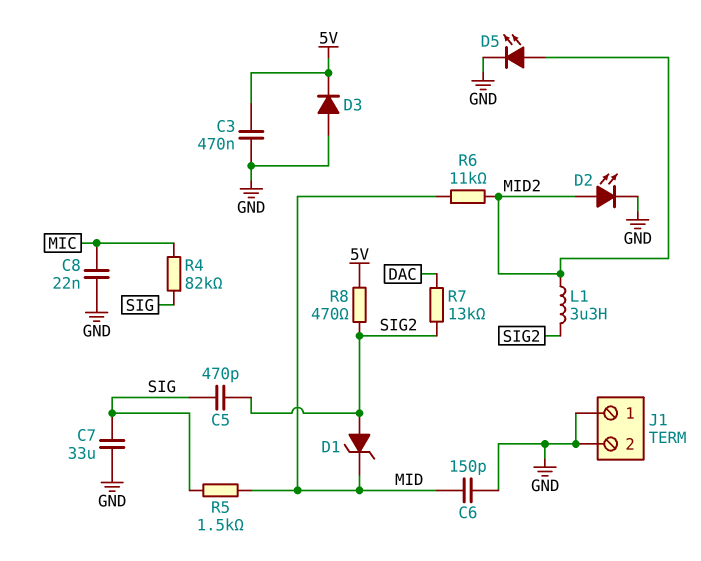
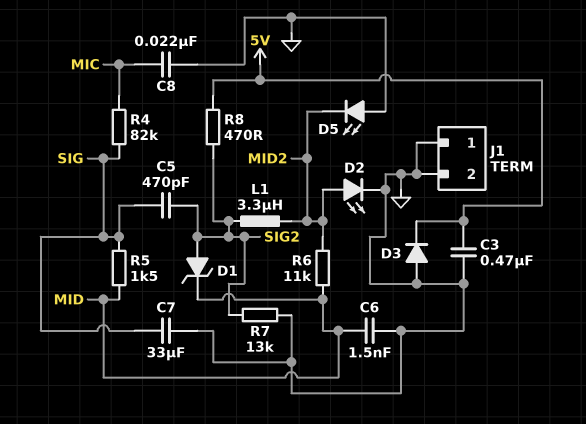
C6: 150pF (GND, MID) -> 1.5nF (GND, MID)
D5: LED (A MID2, K GND) -> LED (A GND, K MID2)
R7: 13k (DAC, SIG2) -> 13k (GND, SIG2)

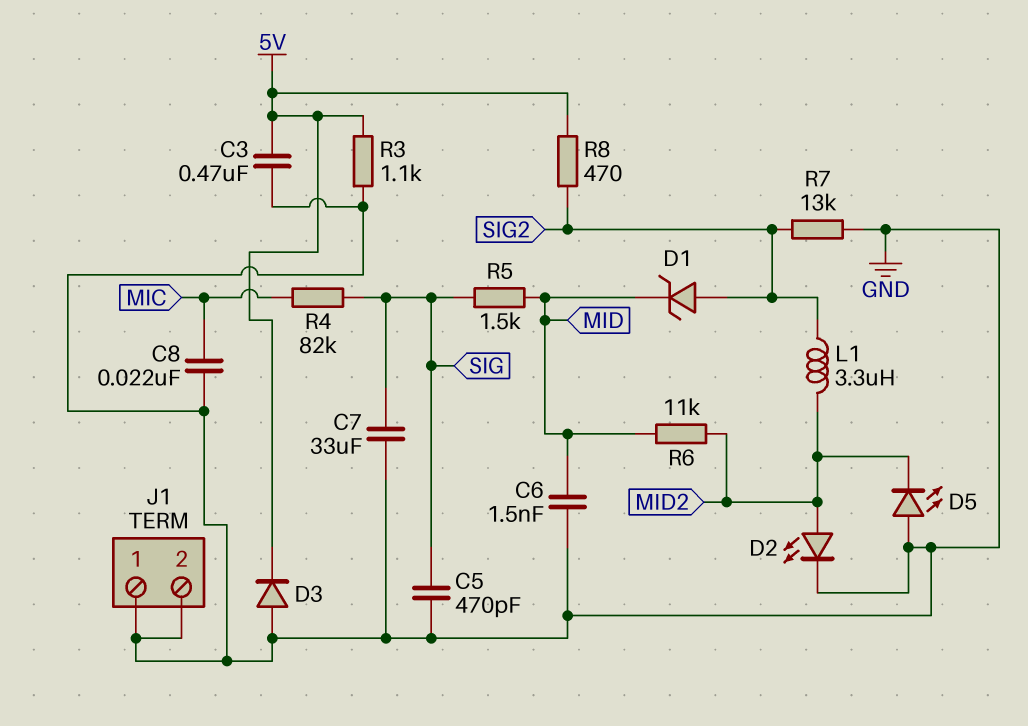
C5: 470pF (SIG, SIG2) -> 470pF (GND, SIG)
R3: none -> 1.1k (5V, GND)

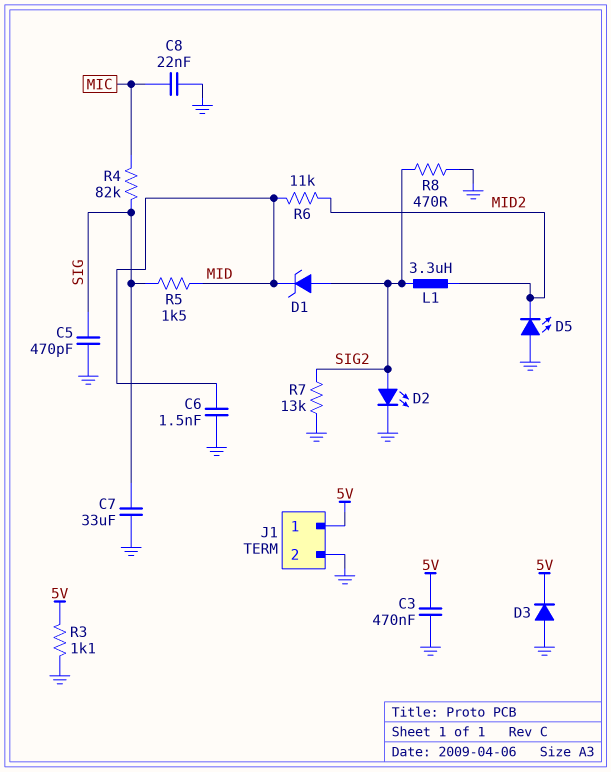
D2: LED (A MID2, K GND) -> LED (A SIG2, K GND)
J1 pin 1: GND -> 5V
R8: 470 (5V, SIG2) -> 470 (GND, SIG2)

